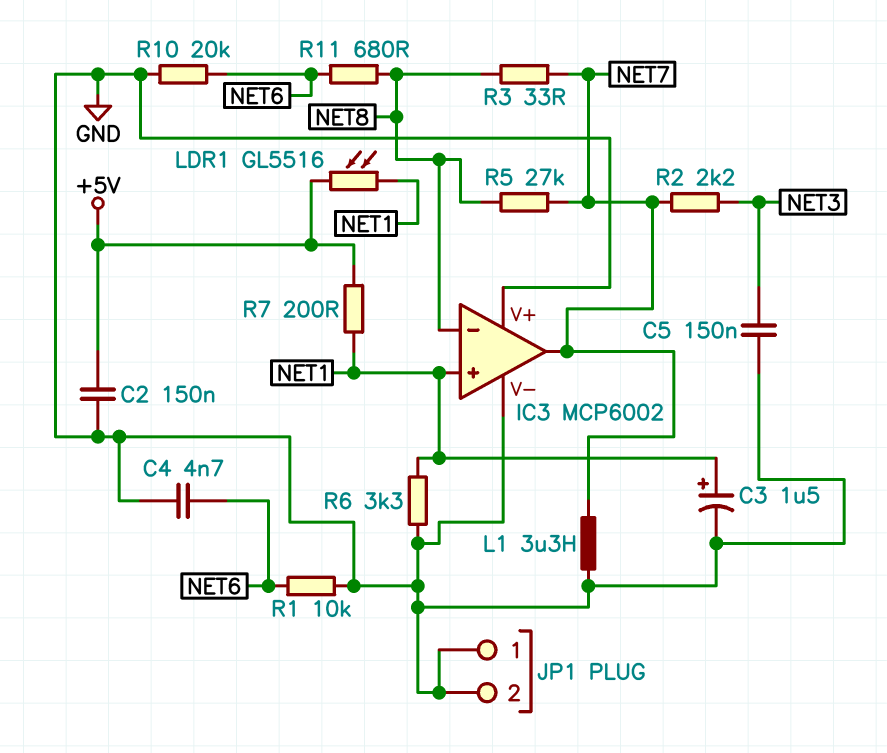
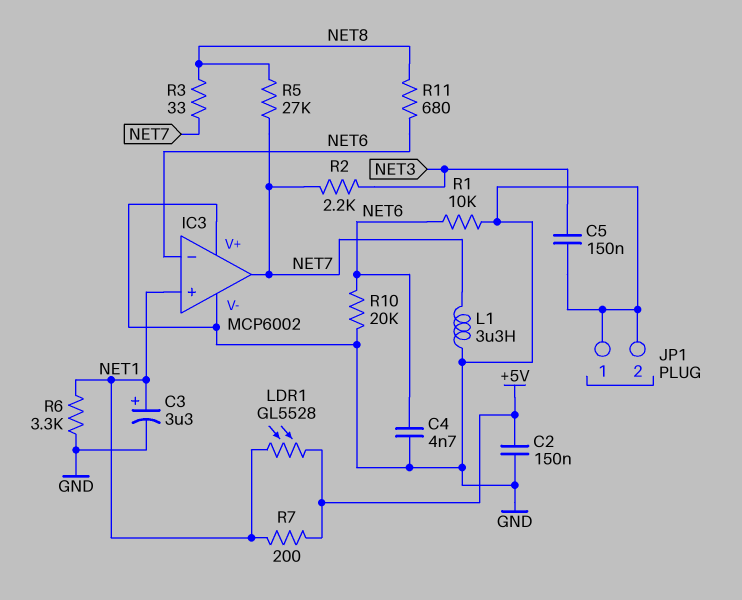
C3: 1.5uF (plus NET1, minus GND) -> 3.3uF (plus NET1, minus GND)
IC3 pin in-: NET8 -> NET6
LDR1: GL5516 (+5V, NET1) -> GL5528 (+5V, NET1)

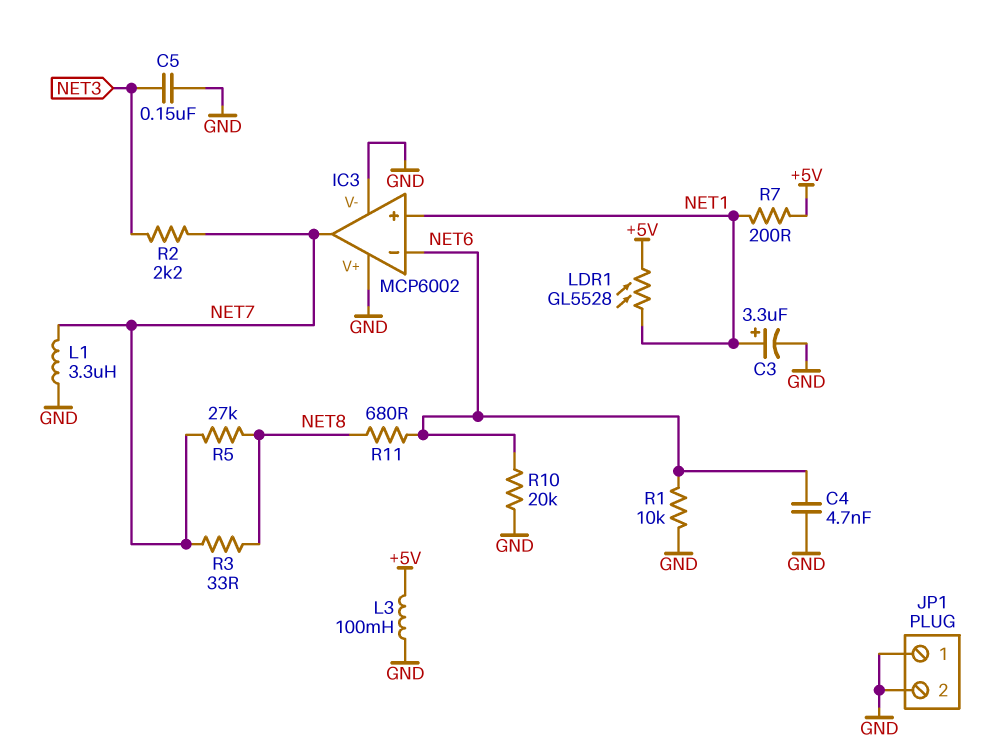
C2: 150nF (+5V, GND) -> none
L3: none -> 100mH (+5V, GND)
R6: 3.3k (GND, NET1) -> none

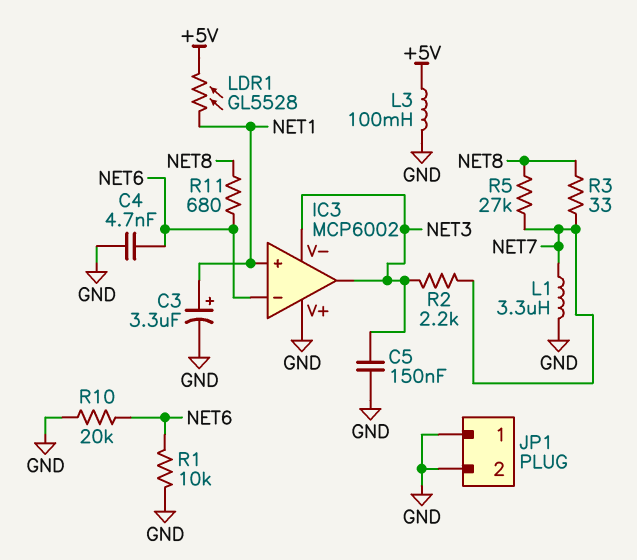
IC3 pin V-: GND -> NET3
IC3 pin out: NET7 -> NET3
R7: 200 (+5V, NET1) -> none

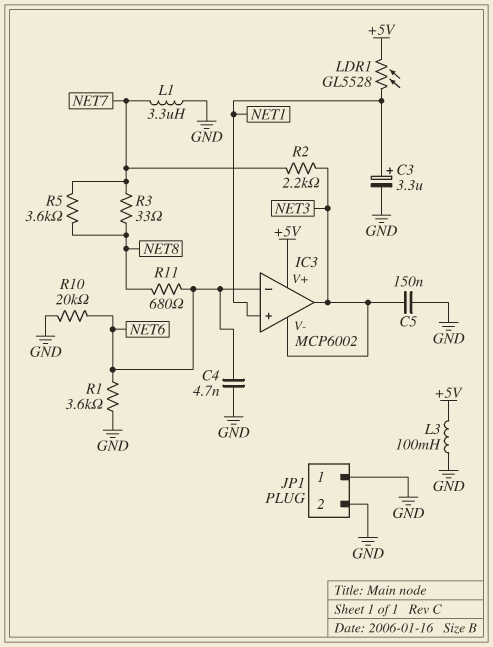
IC3 pin V+: GND -> +5V
R1: 10k (GND, NET6) -> 3.6k (GND, NET6)
R5: 27k (NET7, NET8) -> 3.6k (NET7, NET8)

